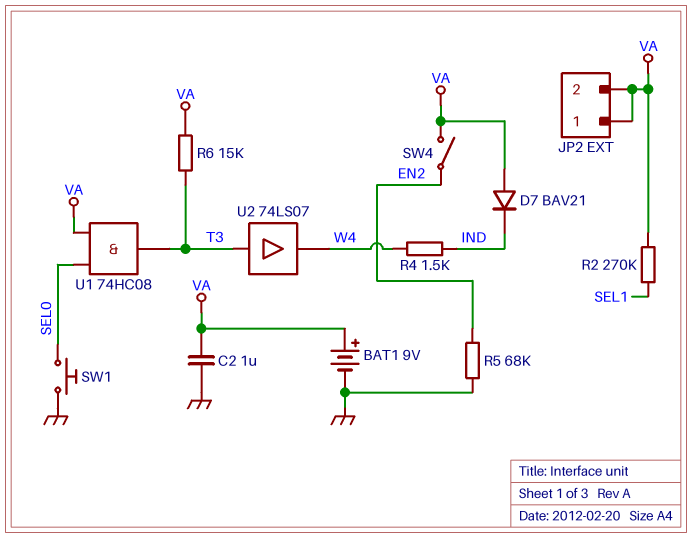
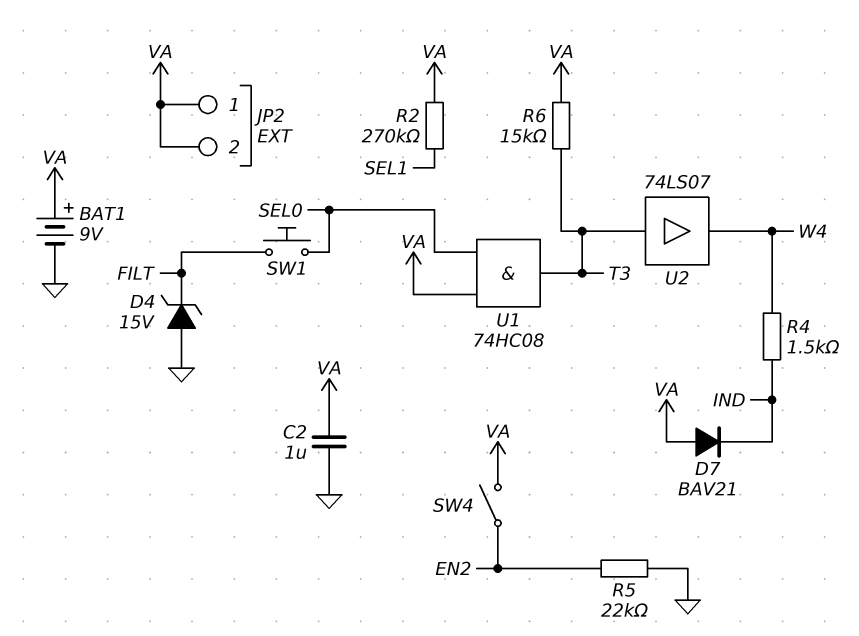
D4: none -> zener 15V (A GND, K FILT)
R5: 68k (EN2, GND) -> 22k (EN2, GND)
SW1: button (GND, SEL0) -> button (FILT, SEL0)

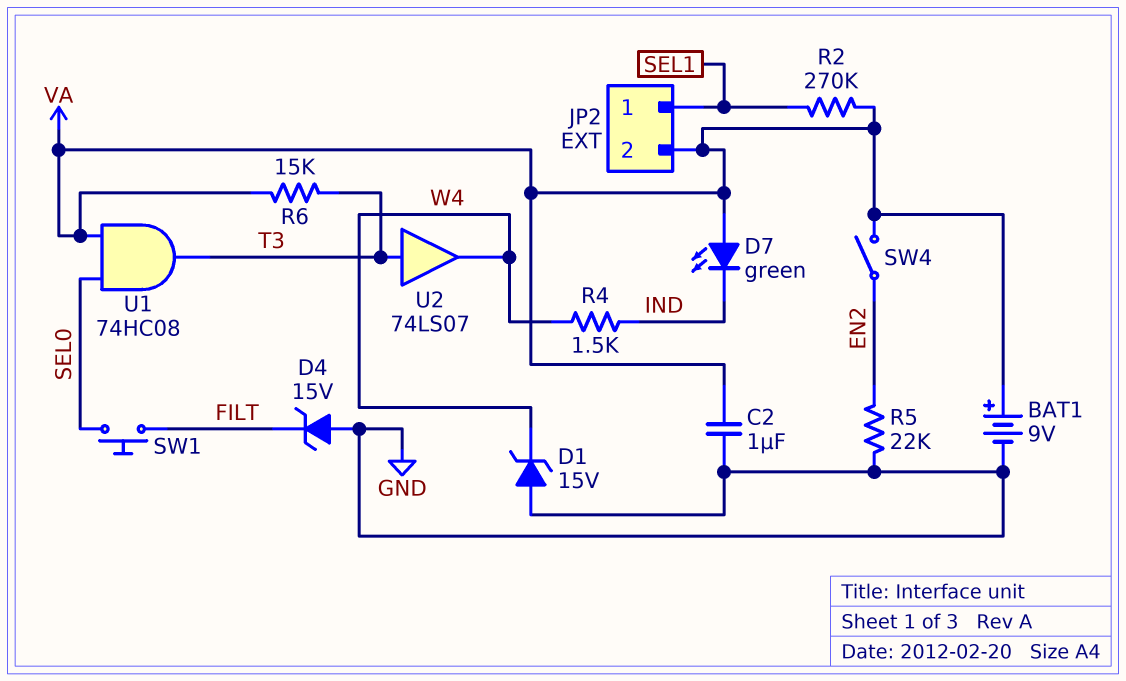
D1: none -> zener 15V (A GND, K W4)
D7: diode BAV21 (A VA, K IND) -> LED green (A VA, K IND)
JP2 pin 1: VA -> SEL1

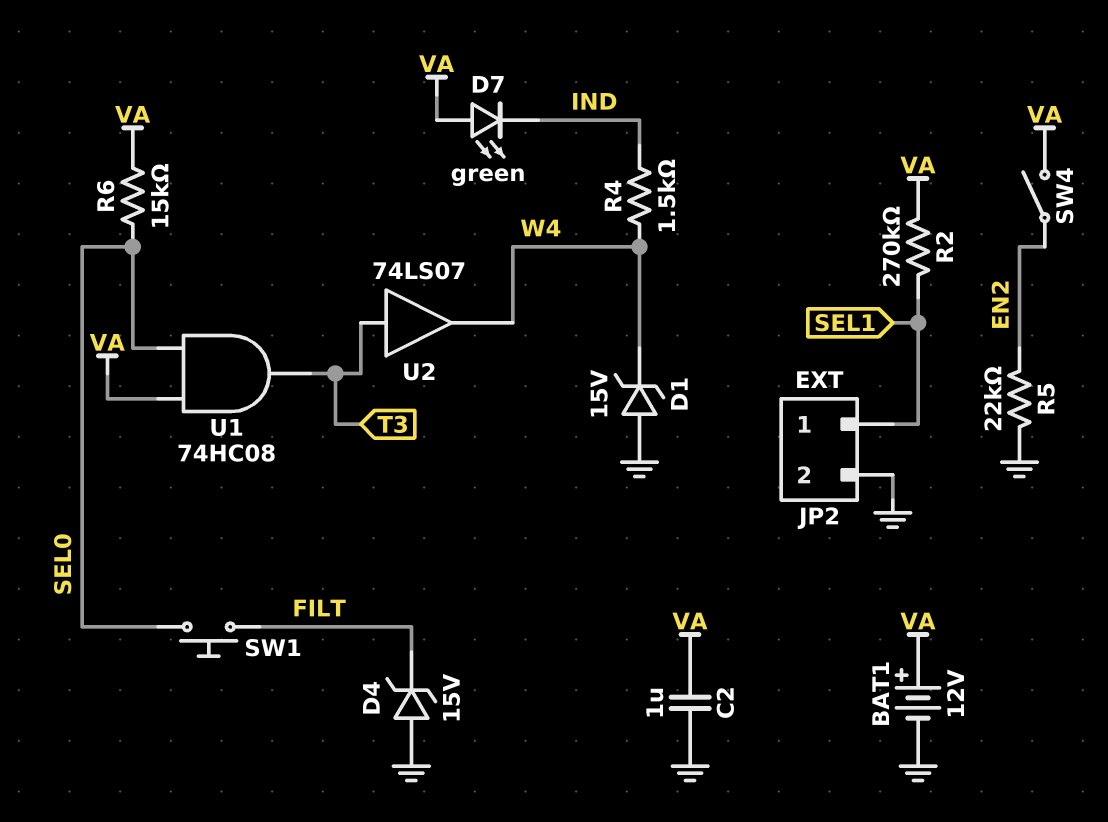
BAT1: 9V (plus VA, minus GND) -> 12V (plus VA, minus GND)
JP2 pin 2: VA -> GND
R6: 15k (T3, VA) -> 15k (SEL0, VA)

